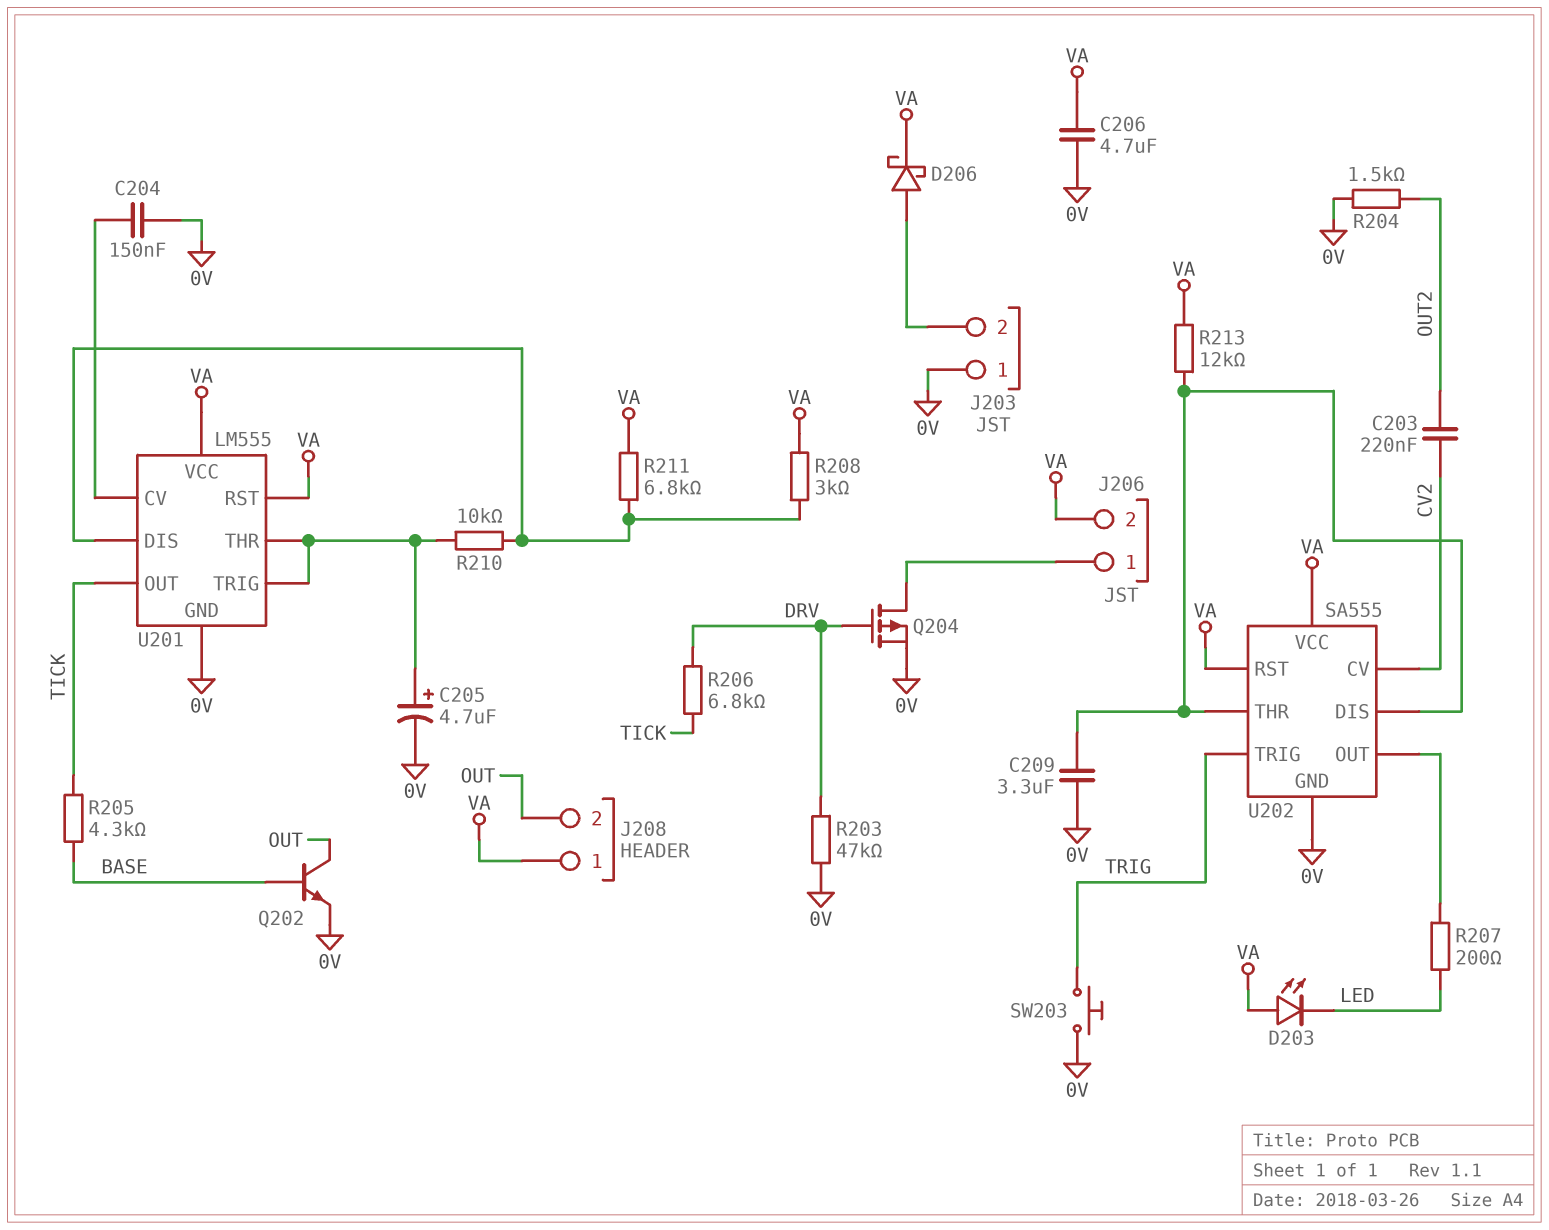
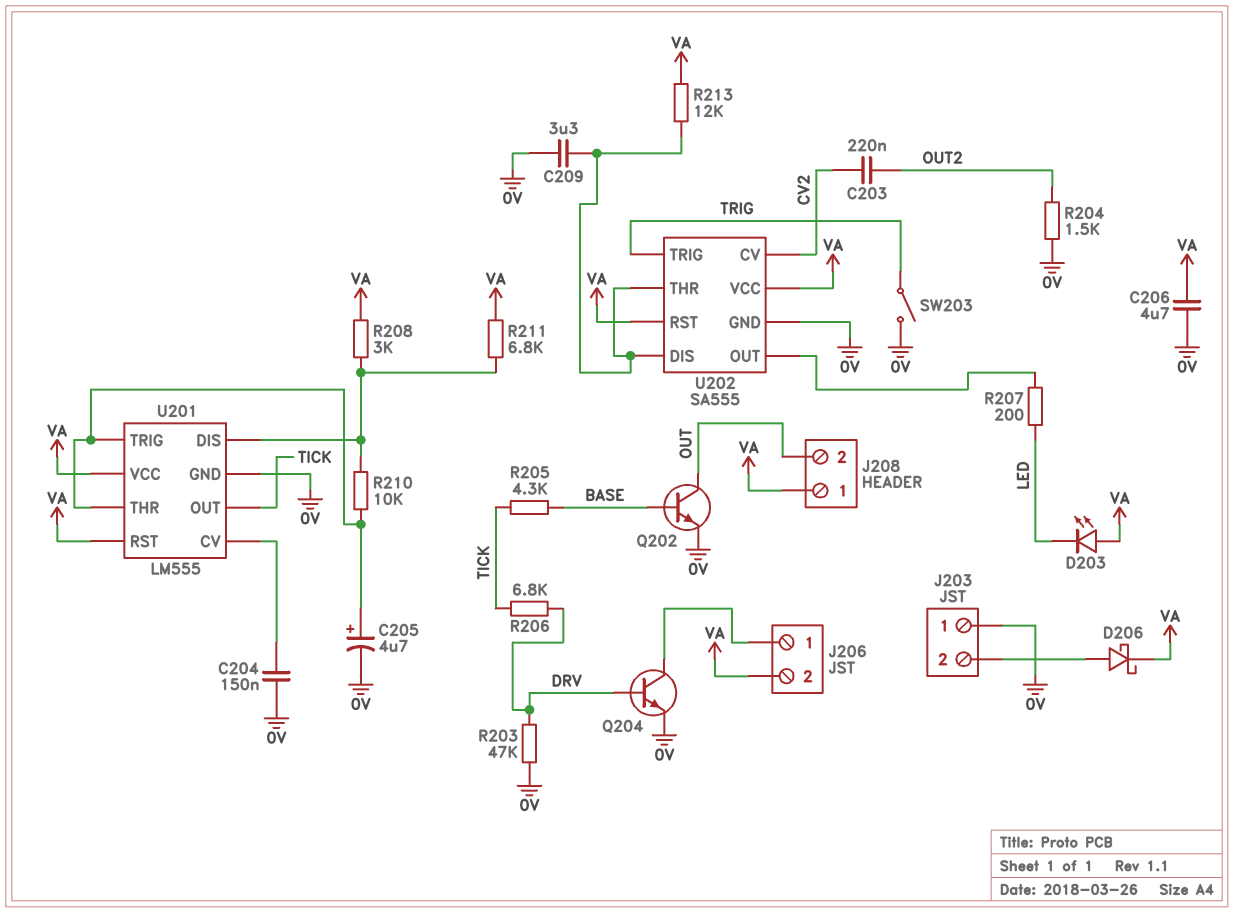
Q204: PMOS (G DRV, D J206/1, S 0V) -> NPN (B DRV, C J206/1, E 0V)
SW203: button (0V, TRIG) -> switch (0V, TRIG)

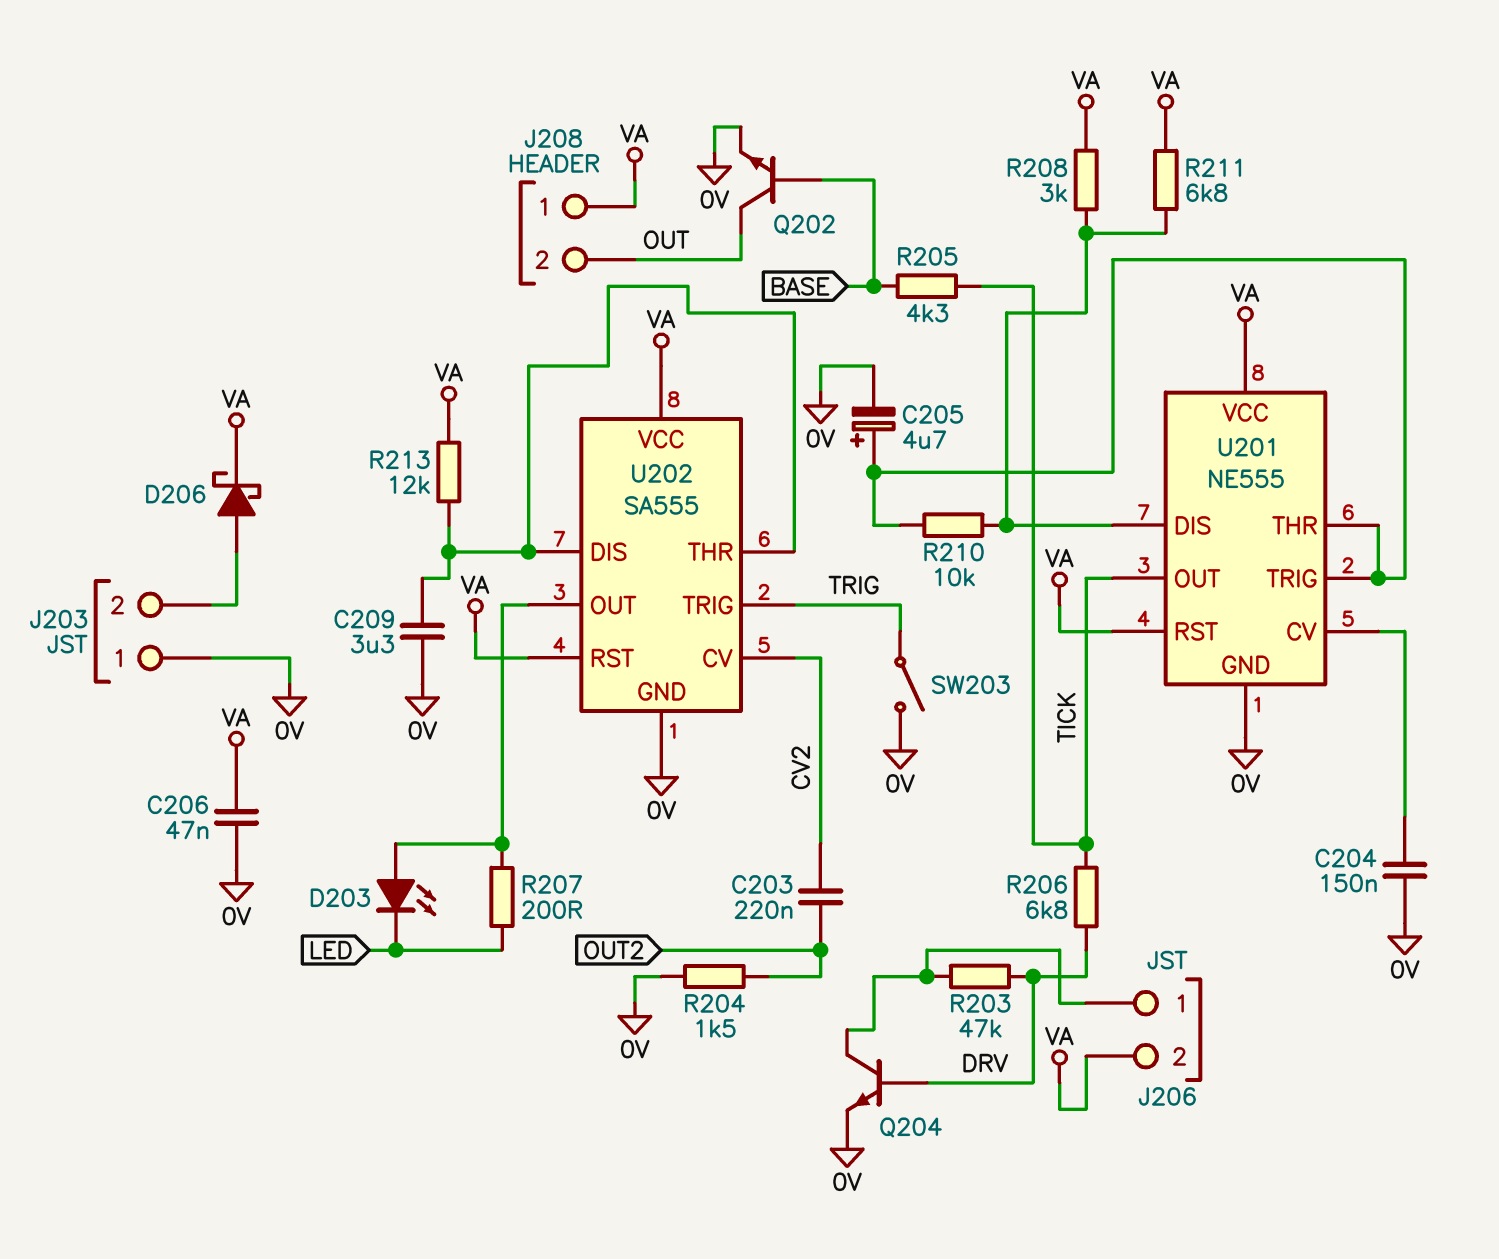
C206: 4.7uF (0V, VA) -> 47nF (0V, VA)
D203: LED (A VA, K LED) -> LED (A U202/OUT, K LED)
R203: 47k (0V, DRV) -> 47k (DRV, J206/1)
U201: LM555 -> NE555

